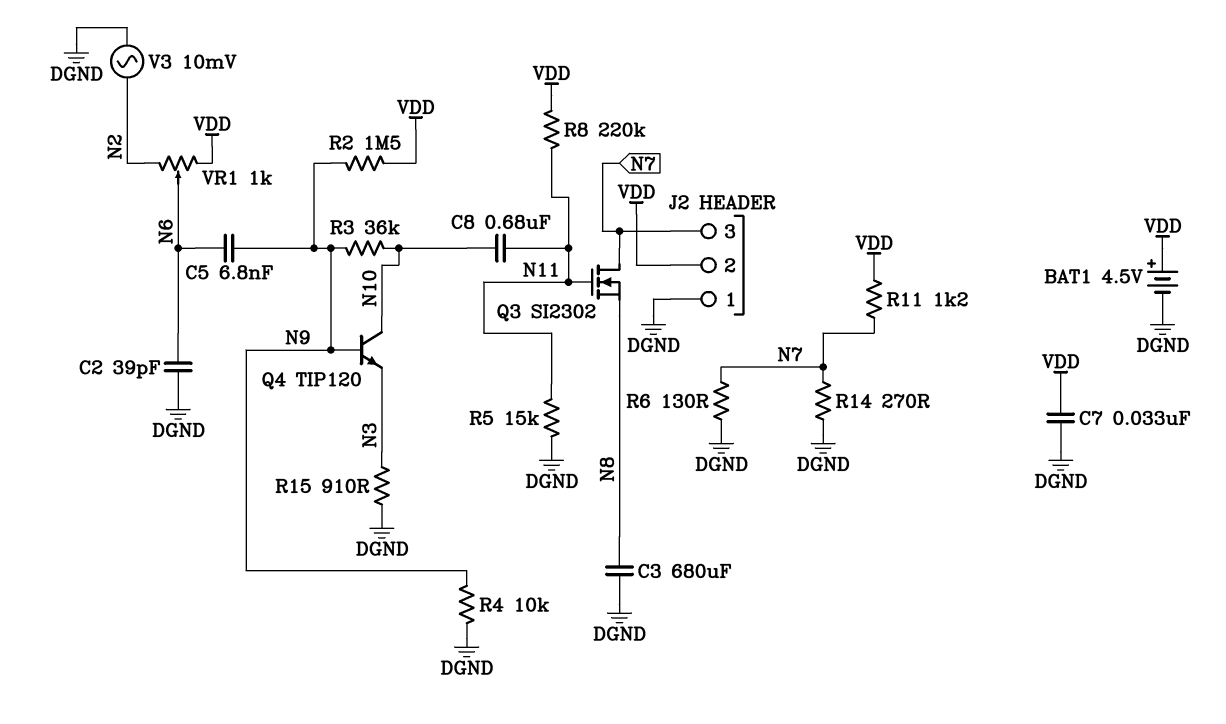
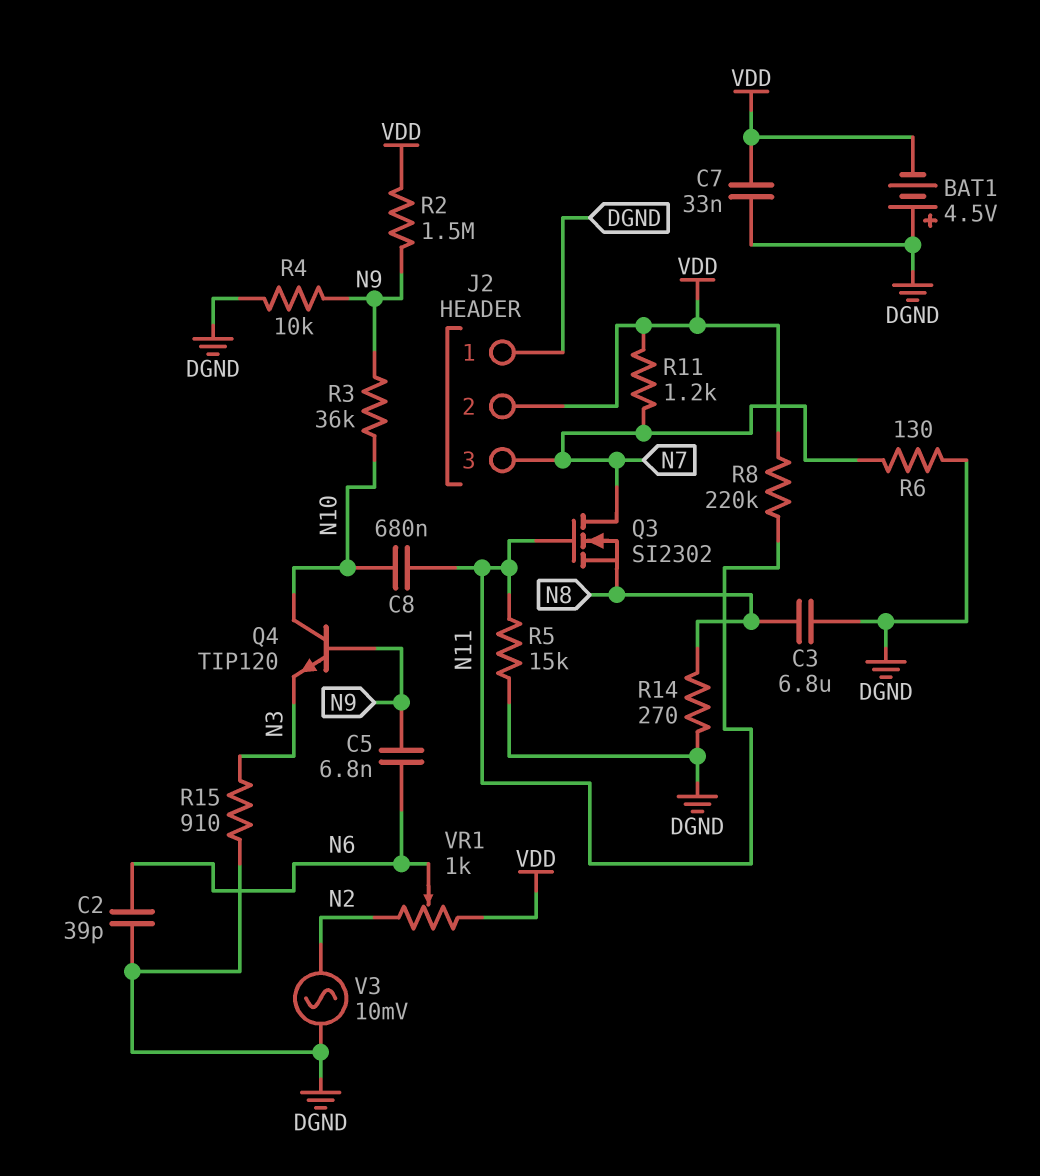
BAT1: 4.5V (plus VDD, minus DGND) -> 4.5V (plus DGND, minus VDD)
C3: 680uF (DGND, N8) -> 6.8uF (DGND, N8)
R14: 270 (DGND, N7) -> 270 (DGND, N8)

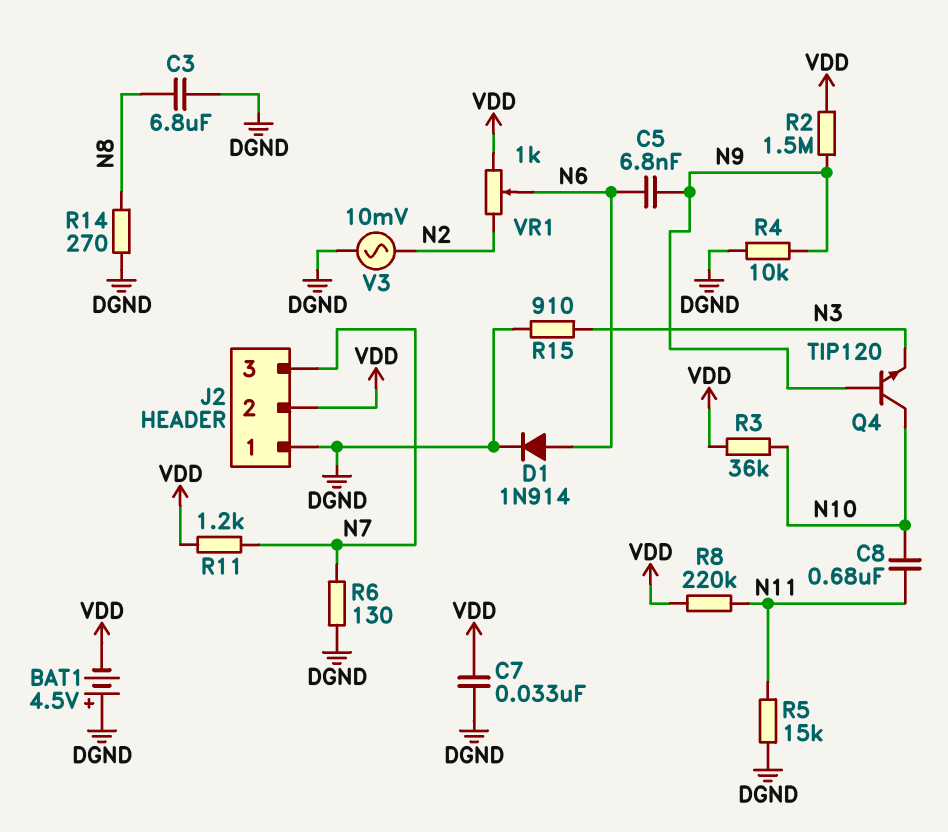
C2: 39pF (DGND, N6) -> none
D1: none -> diode 1N914 (A N6, K DGND)
Q3: NMOS SI2302 (G N11, D N7, S N8) -> none
R3: 36k (N9, N10) -> 36k (N10, VDD)

